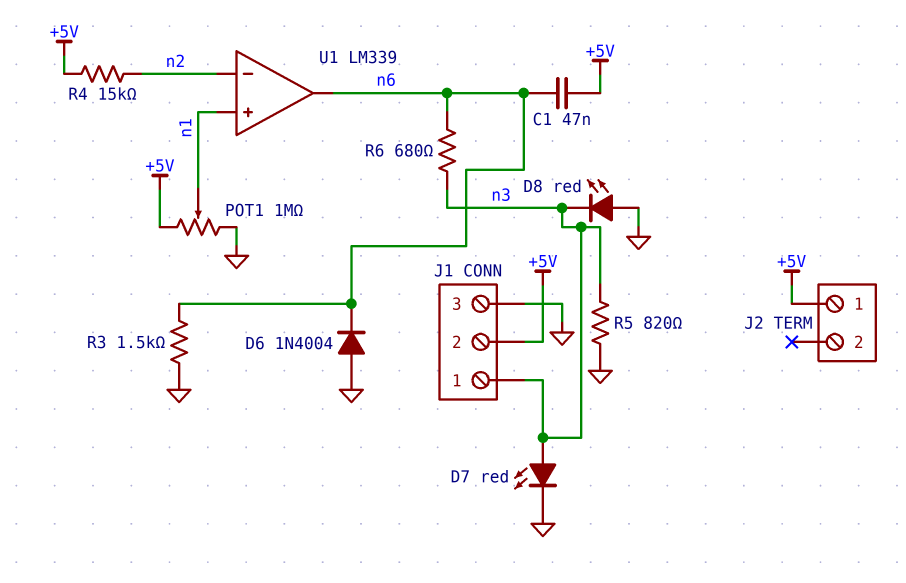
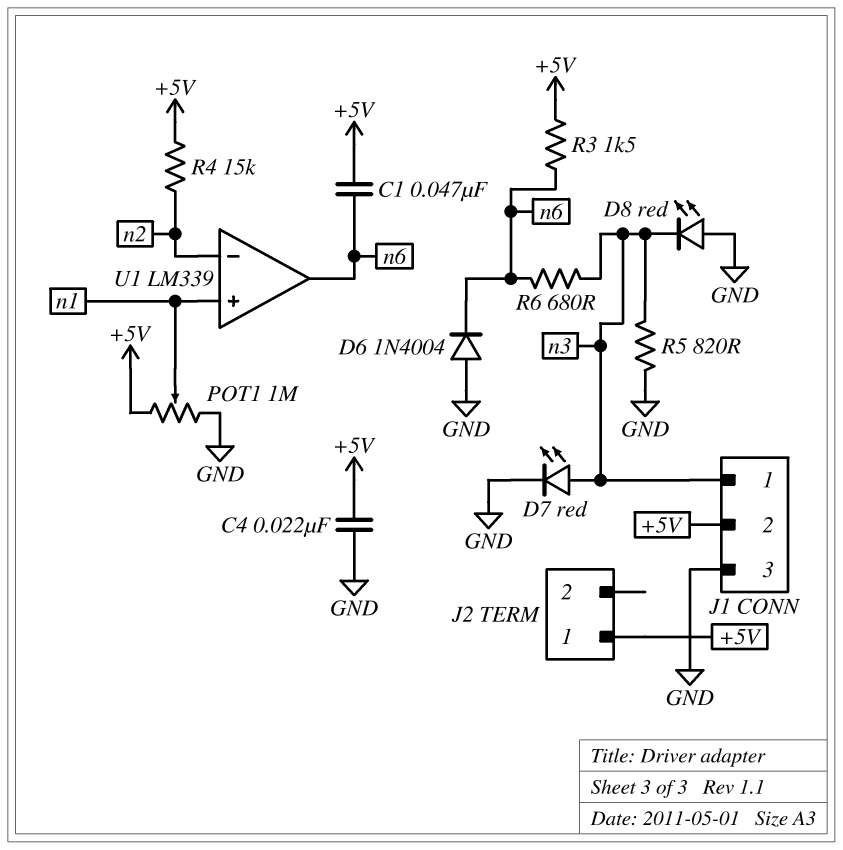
C4: none -> 22nF (+5V, GND)
R3: 1.5k (GND, n6) -> 1.5k (+5V, n6)

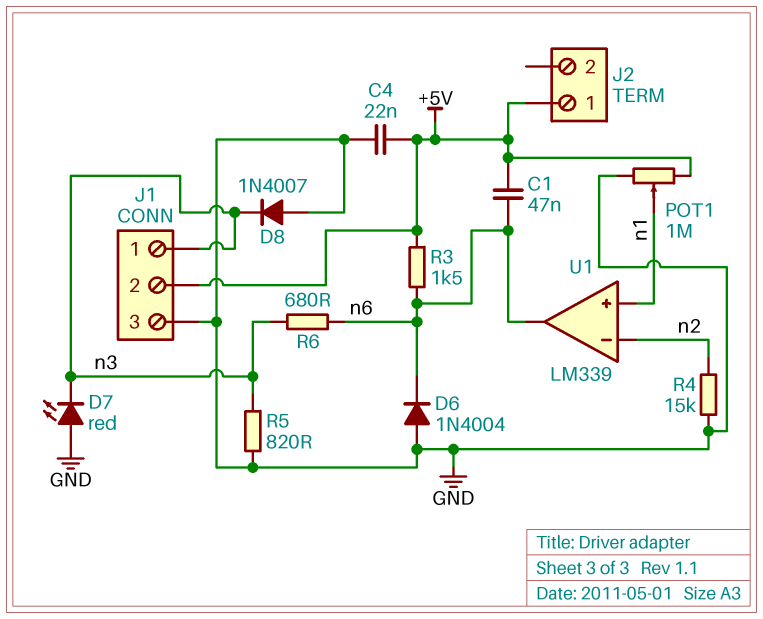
D7: LED red (A n3, K GND) -> LED red (A GND, K n3)
D8: LED red (A GND, K n3) -> diode 1N4007 (A GND, K n3)
R4: 15k (+5V, n2) -> 15k (GND, n2)

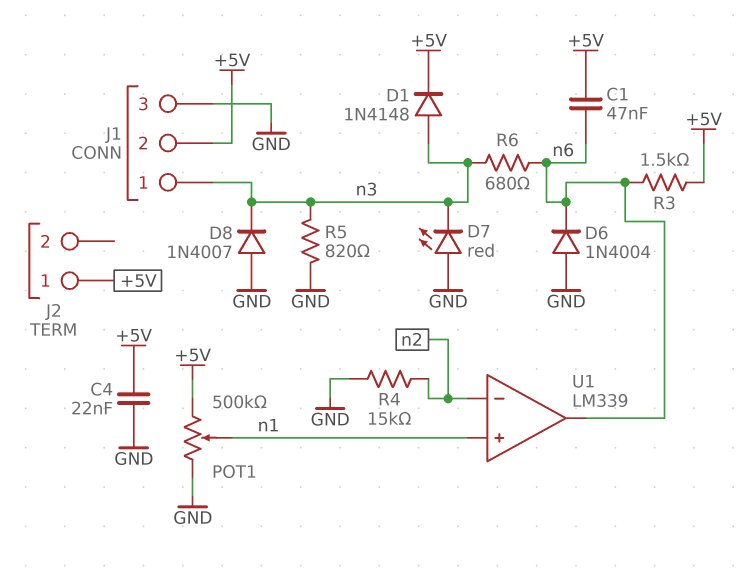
D1: none -> diode 1N4148 (A n3, K +5V)
POT1: 1M (+5V, GND, wiper n1) -> 500k (+5V, GND, wiper n1)

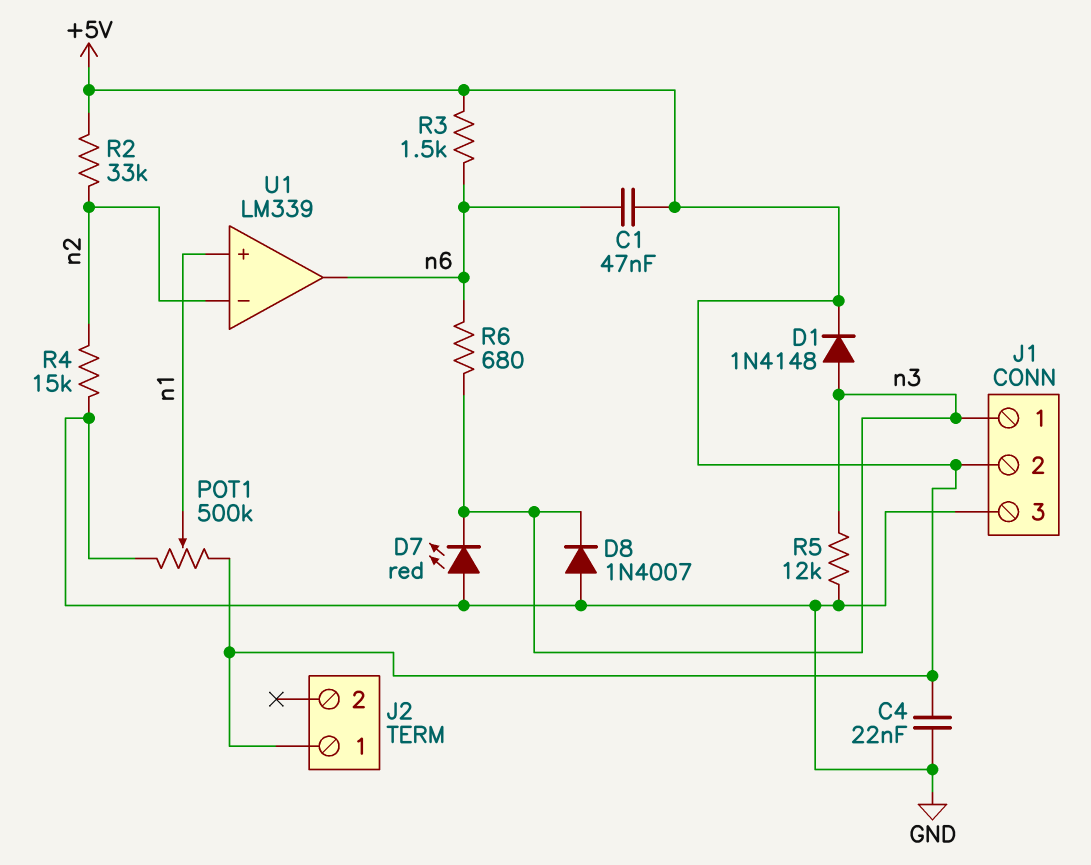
D6: diode 1N4004 (A GND, K n6) -> none
R2: none -> 33k (+5V, n2)
R5: 820 (GND, n3) -> 12k (GND, n3)

